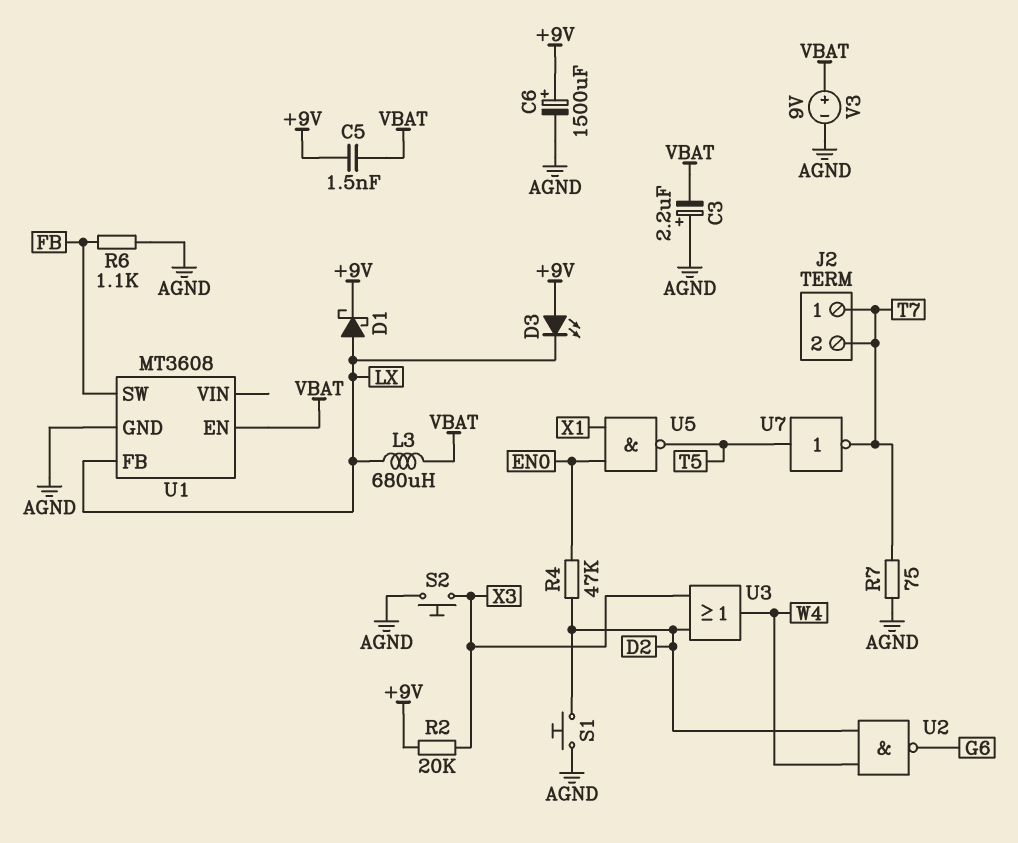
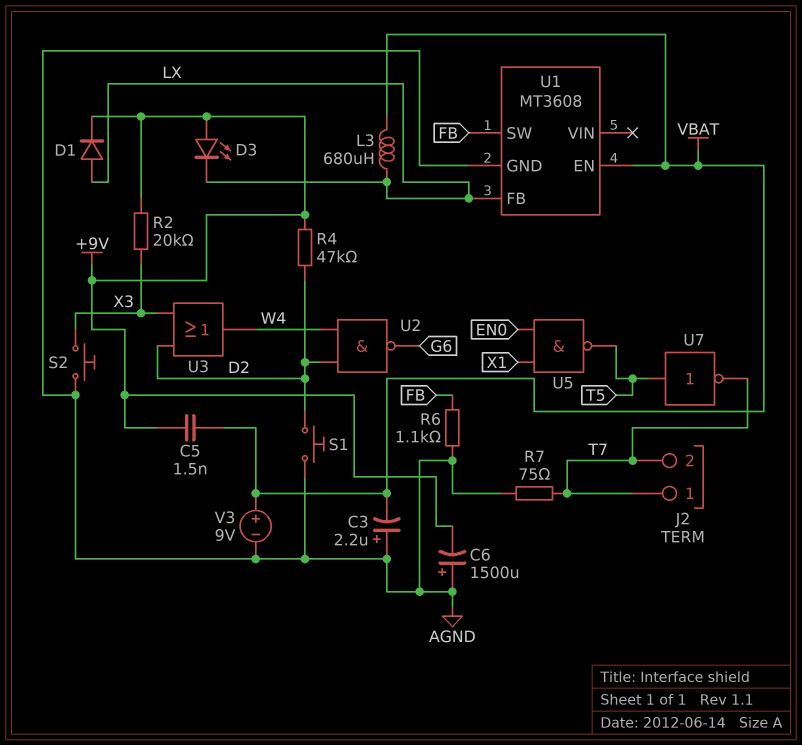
C6: 1500uF (plus +9V, minus AGND) -> 1500uF (plus AGND, minus +9V)
D1: schottky (A LX, K +9V) -> diode (A LX, K +9V)
R4: 47k (D2, EN0) -> 47k (+9V, D2)

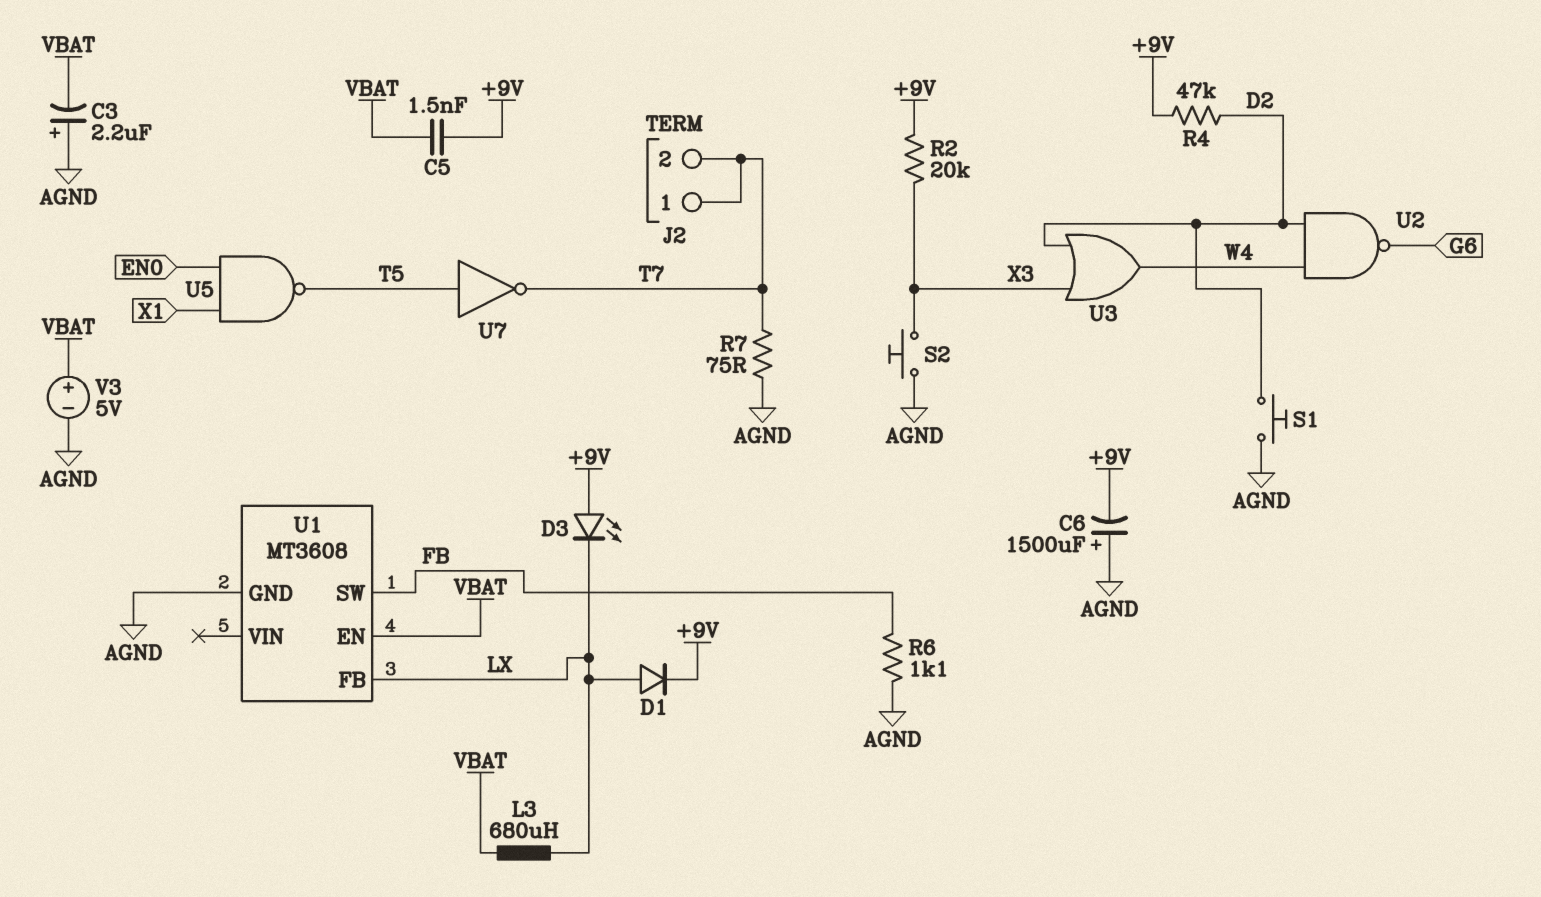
V3: 9V (plus VBAT, minus AGND) -> 5V (plus VBAT, minus AGND)

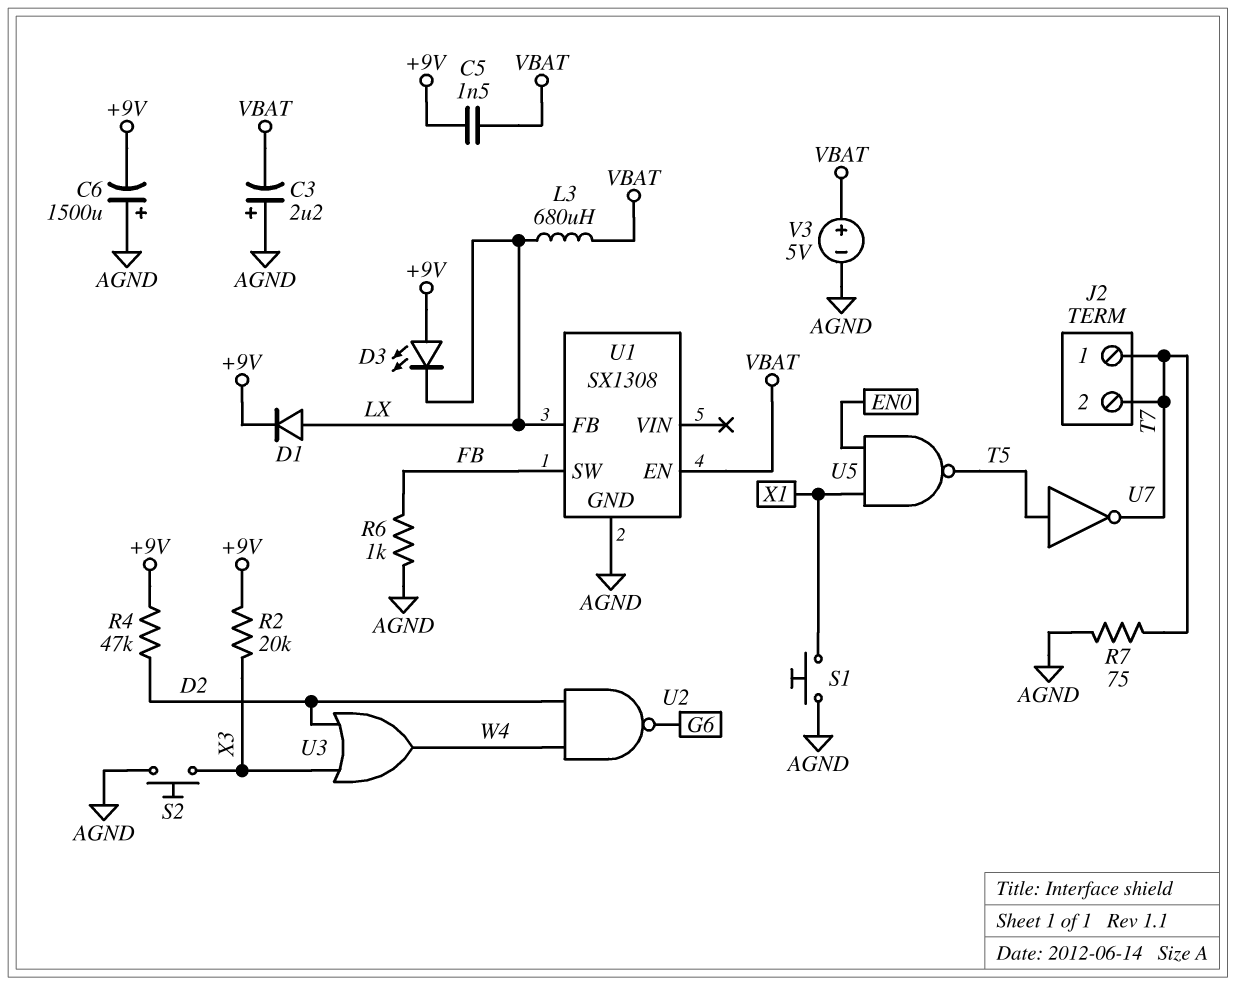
R6: 1.1k (AGND, FB) -> 1k (AGND, FB)
S1: button (AGND, D2) -> button (AGND, X1)
U1: MT3608 -> SX1308

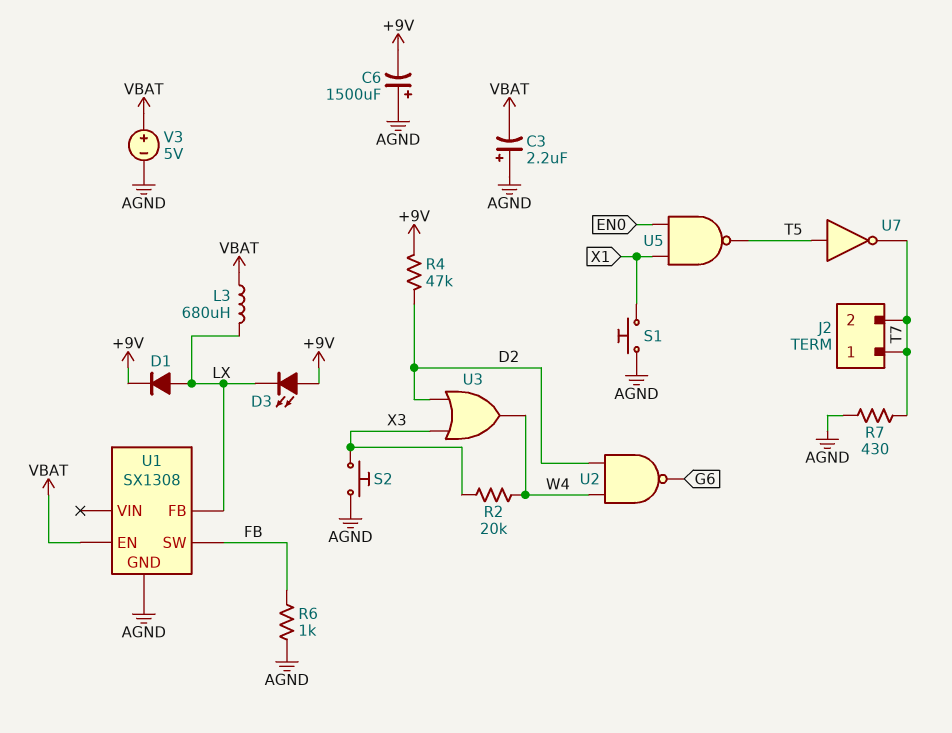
C5: 1.5nF (+9V, VBAT) -> none
R2: 20k (+9V, X3) -> 20k (W4, X3)
R7: 75 (AGND, T7) -> 430 (AGND, T7)

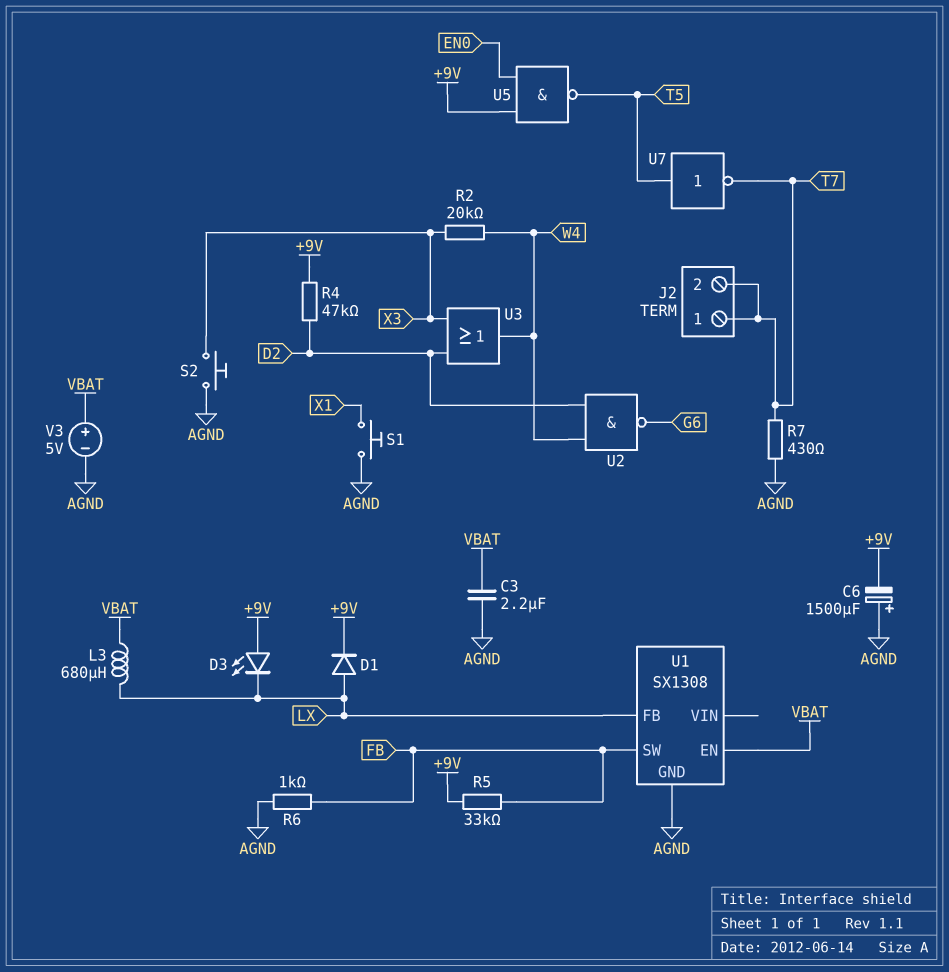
C3: 2.2uF (plus AGND, minus VBAT) -> 2.2uF (AGND, VBAT)
R5: none -> 33k (+9V, FB)
U5: NAND (in EN0, in X1, out T5) -> NAND (in +9V, in EN0, out T5)

